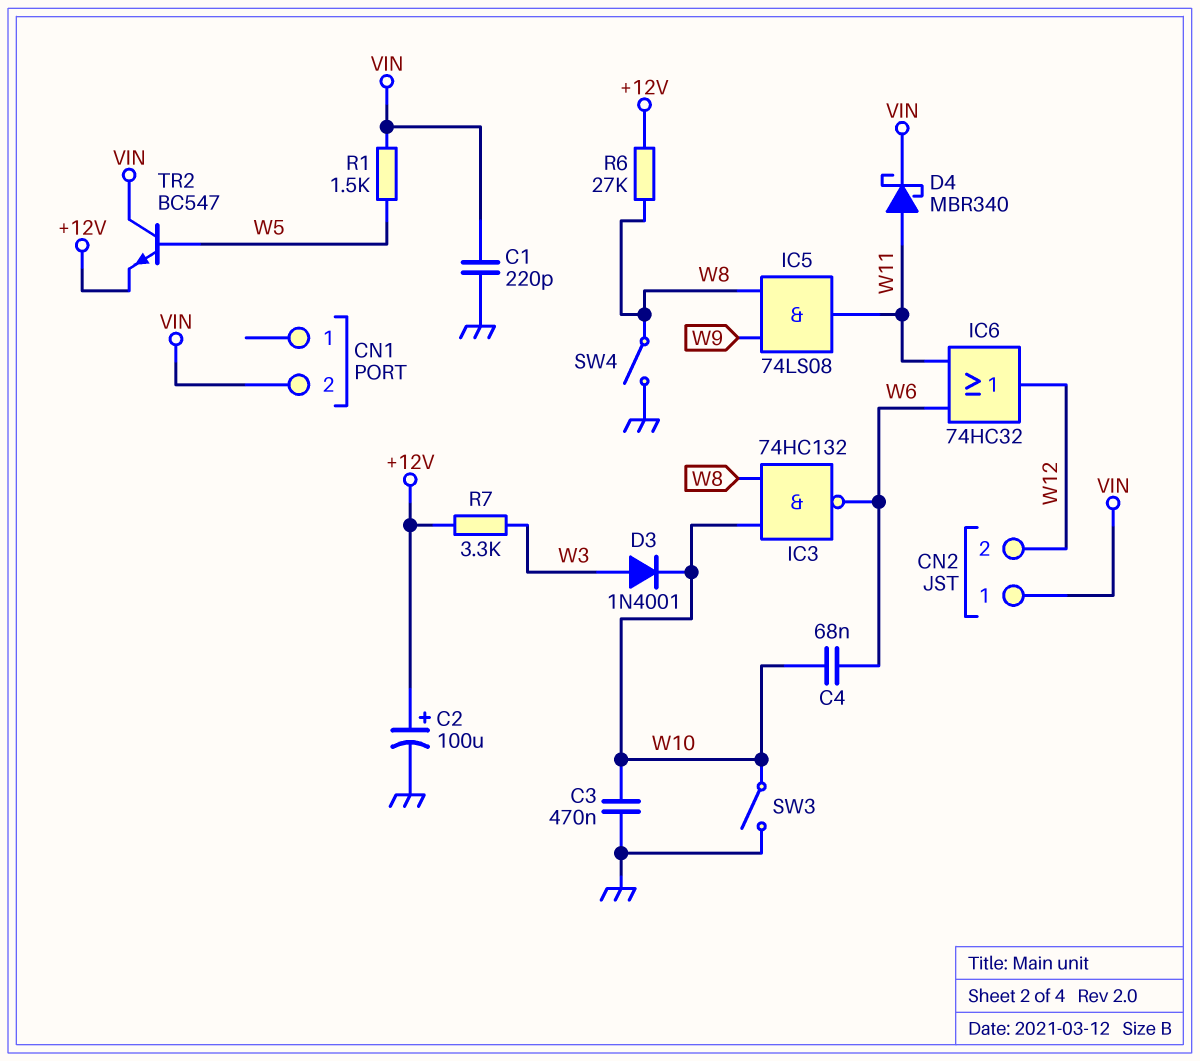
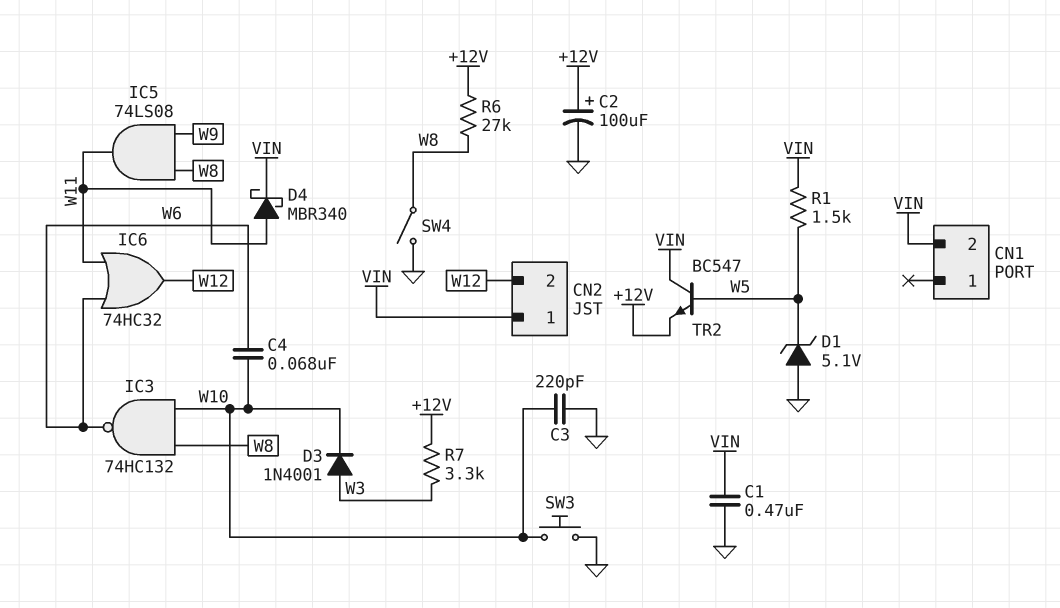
C1: 220pF (GND, VIN) -> 470nF (GND, VIN)
C3: 470nF (GND, W10) -> 220pF (GND, W10)
D1: none -> zener 5.1V (A GND, K W5)
SW3: switch (GND, W10) -> button (GND, W10)

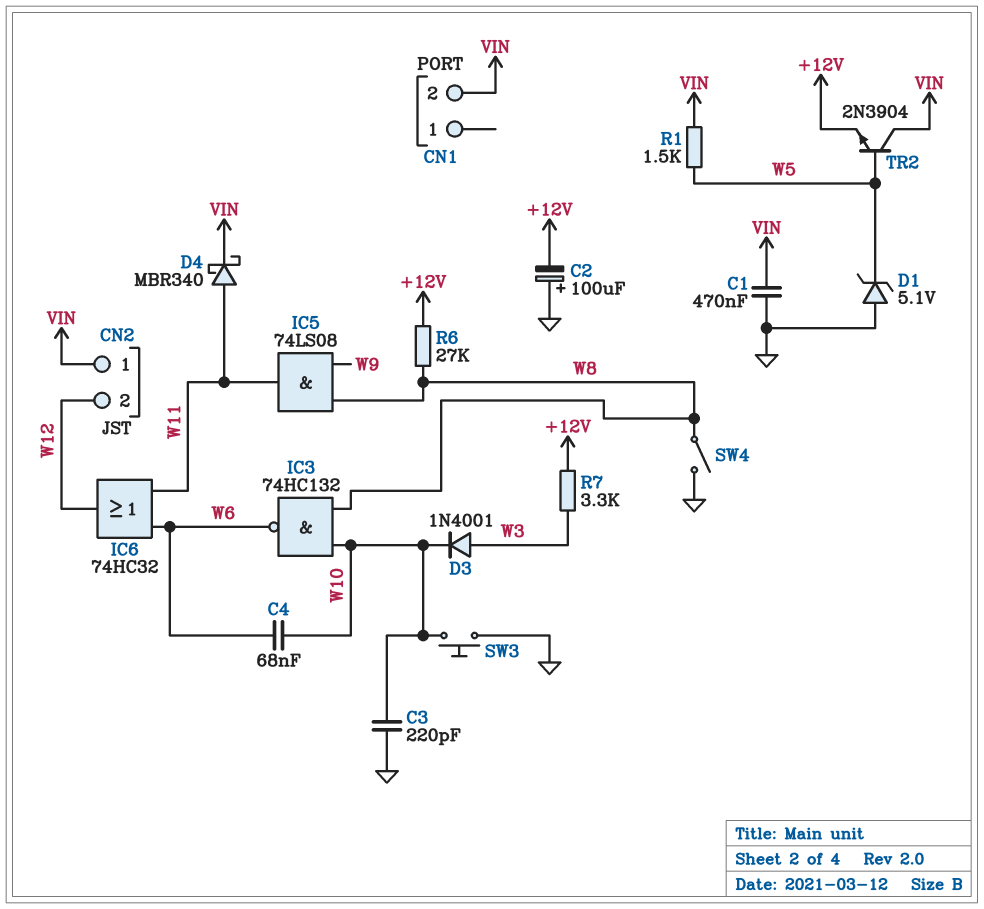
C2: 100uF (plus +12V, minus GND) -> 100uF (plus GND, minus +12V)
TR2: NPN BC547 (B W5, C VIN, E +12V) -> NPN 2N3904 (B W5, C VIN, E +12V)

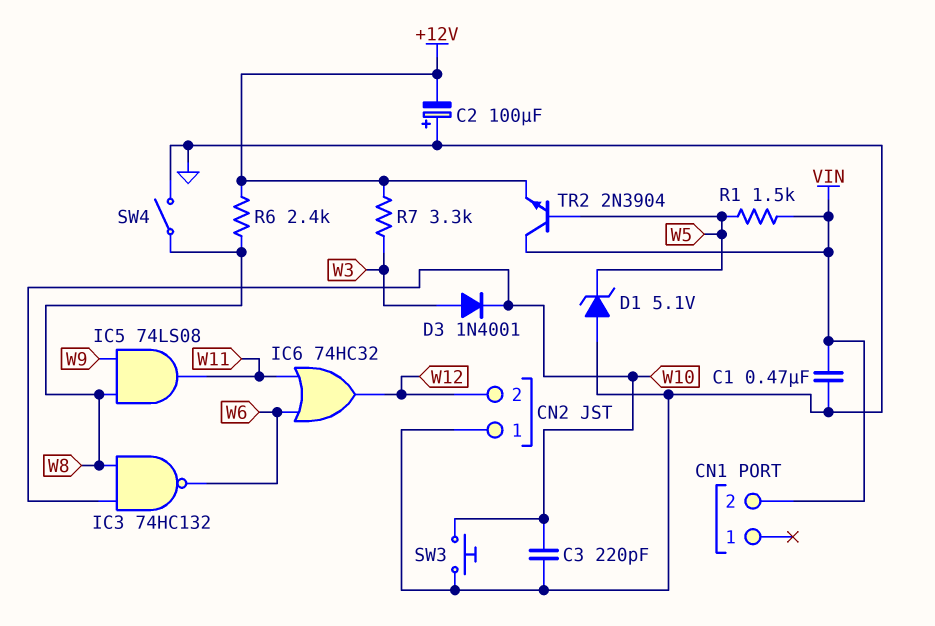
C4: 68nF (W6, W10) -> none
CN2 pin 1: VIN -> GND
D4: schottky MBR340 (A W11, K VIN) -> none
R6: 27k (+12V, W8) -> 2.4k (+12V, W8)

